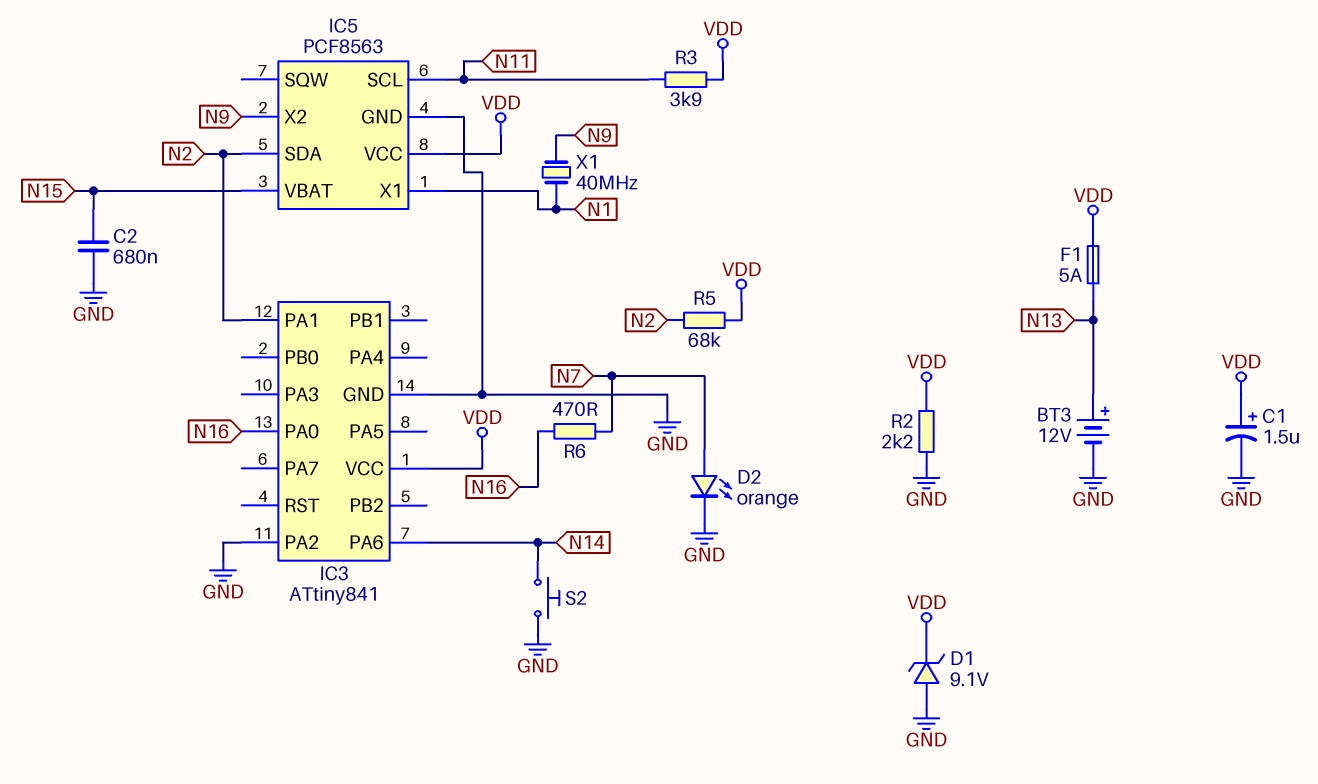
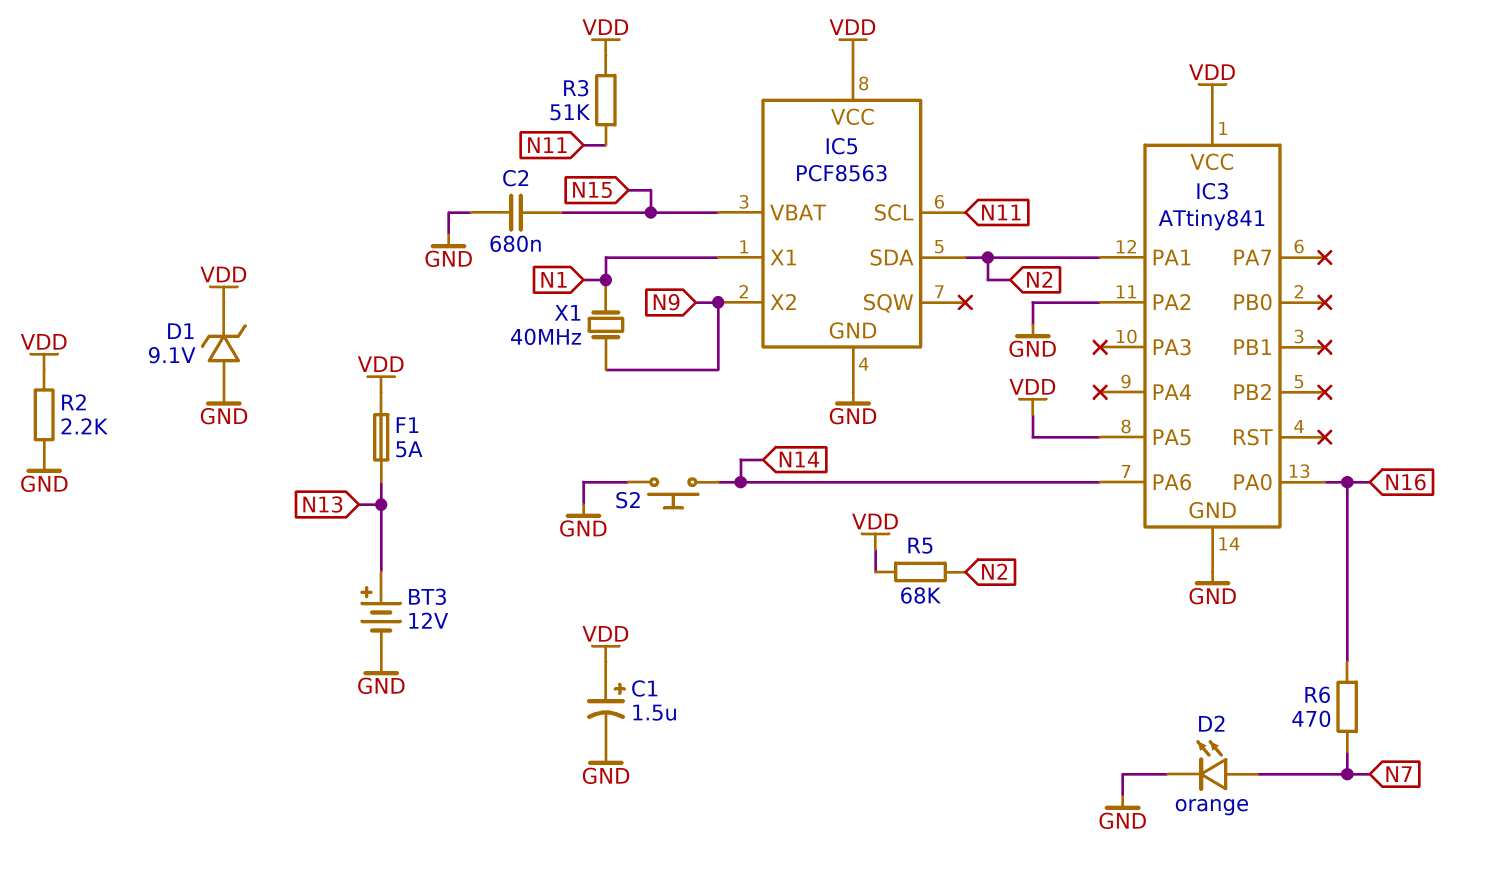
IC3 pin PA5: none -> VDD
R3: 3.9k (N11, VDD) -> 51k (N11, VDD)

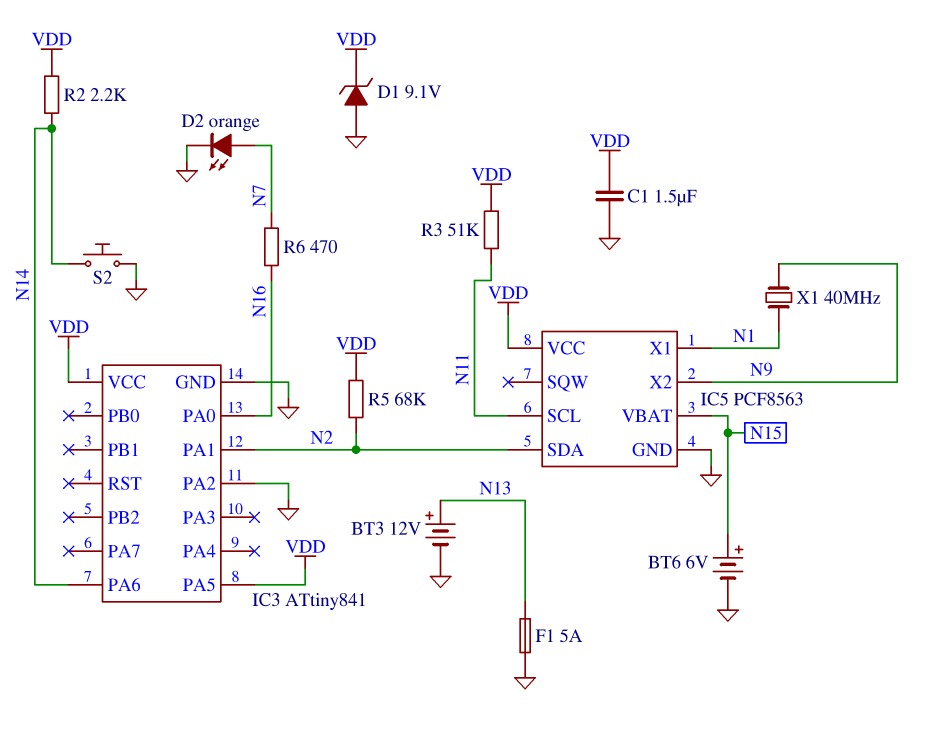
BT6: none -> 6V (plus N15, minus GND)
C1: 1.5uF (plus VDD, minus GND) -> 1.5uF (GND, VDD)
C2: 680nF (GND, N15) -> none
F1: 5A (N13, VDD) -> 5A (GND, N13)
R2: 2.2k (GND, VDD) -> 2.2k (N14, VDD)

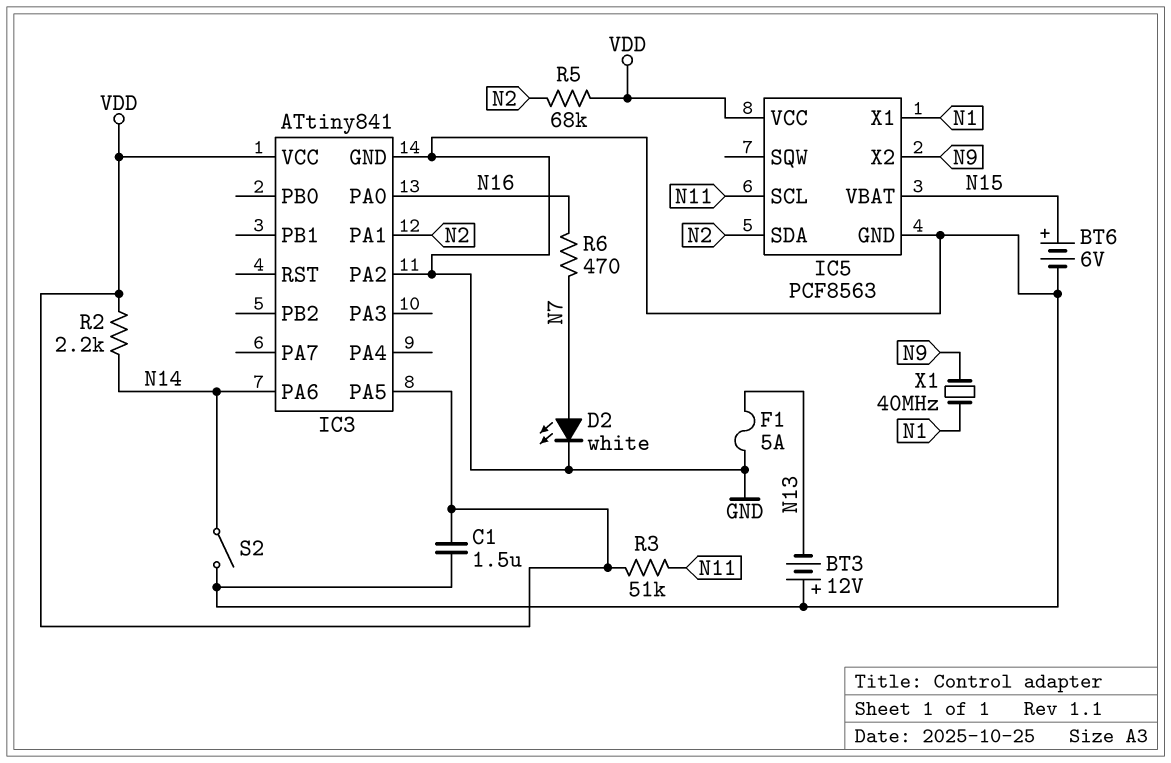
BT3: 12V (plus N13, minus GND) -> 12V (plus GND, minus N13)
D1: zener 9.1V (A GND, K VDD) -> none
D2: LED orange (A N7, K GND) -> LED white (A N7, K GND)
S2: button (GND, N14) -> switch (GND, N14)

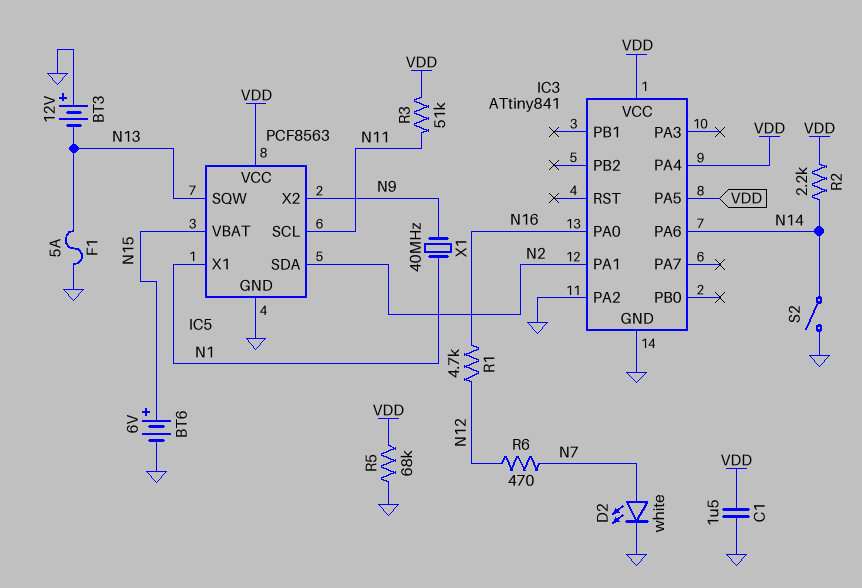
IC3 pin PA4: none -> VDD
IC5 pin SQW: none -> N13
R1: none -> 4.7k (N12, N16)
R5: 68k (N2, VDD) -> 68k (GND, VDD)
R6: 470 (N7, N16) -> 470 (N7, N12)

